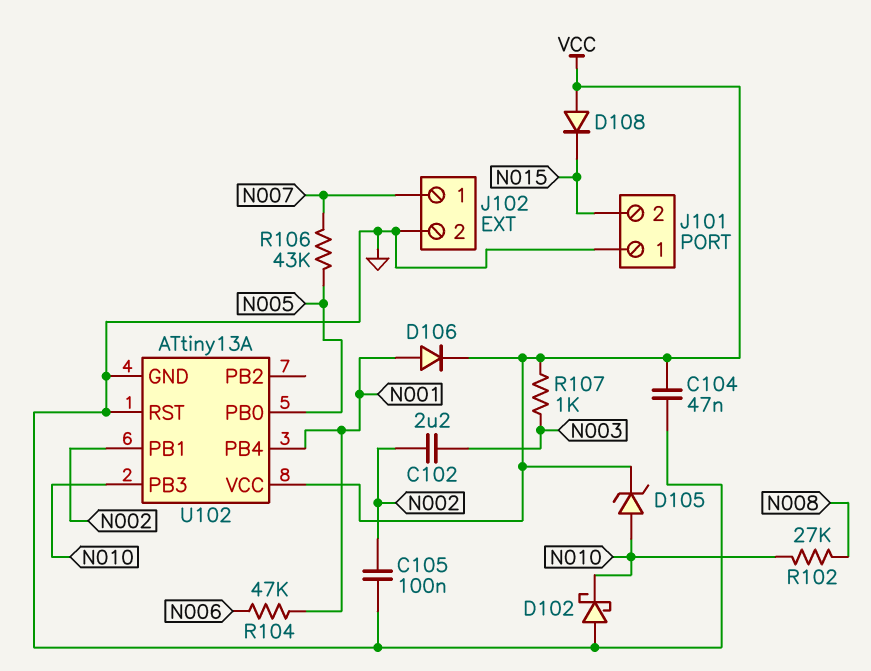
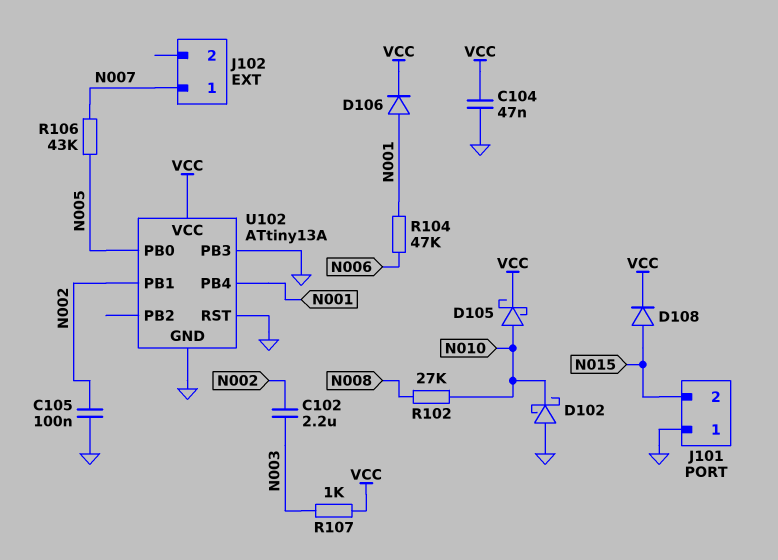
D105: zener (A N010, K VCC) -> schottky (A N010, K VCC)
D108: diode (A VCC, K N015) -> diode (A N015, K VCC)
J102 pin 2: GND -> none
U102 pin PB3: N010 -> GND

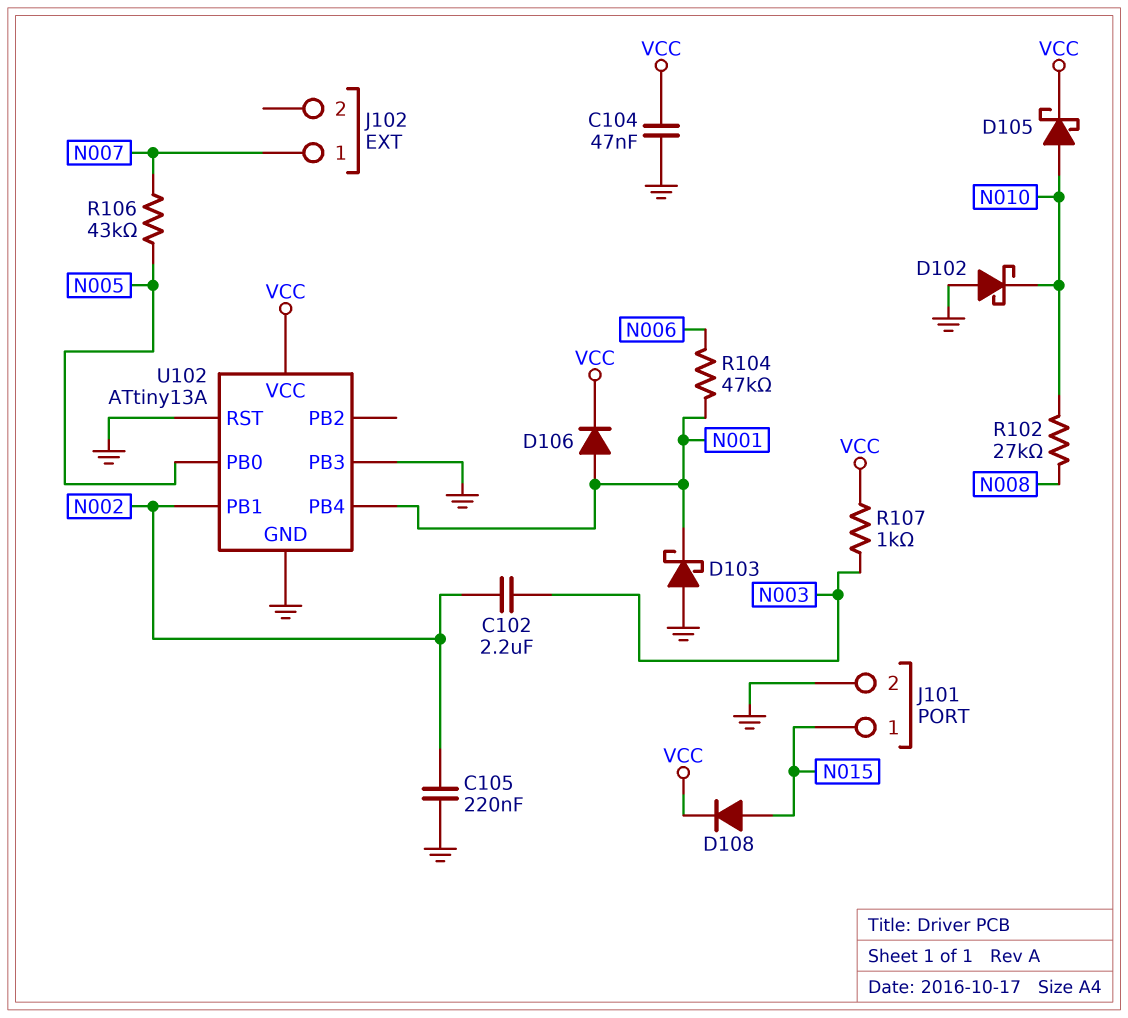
C105: 100nF (GND, N002) -> 220nF (GND, N002)
D103: none -> schottky (A GND, K N001)
J101 pin 1: GND -> N015
J101 pin 2: N015 -> GND

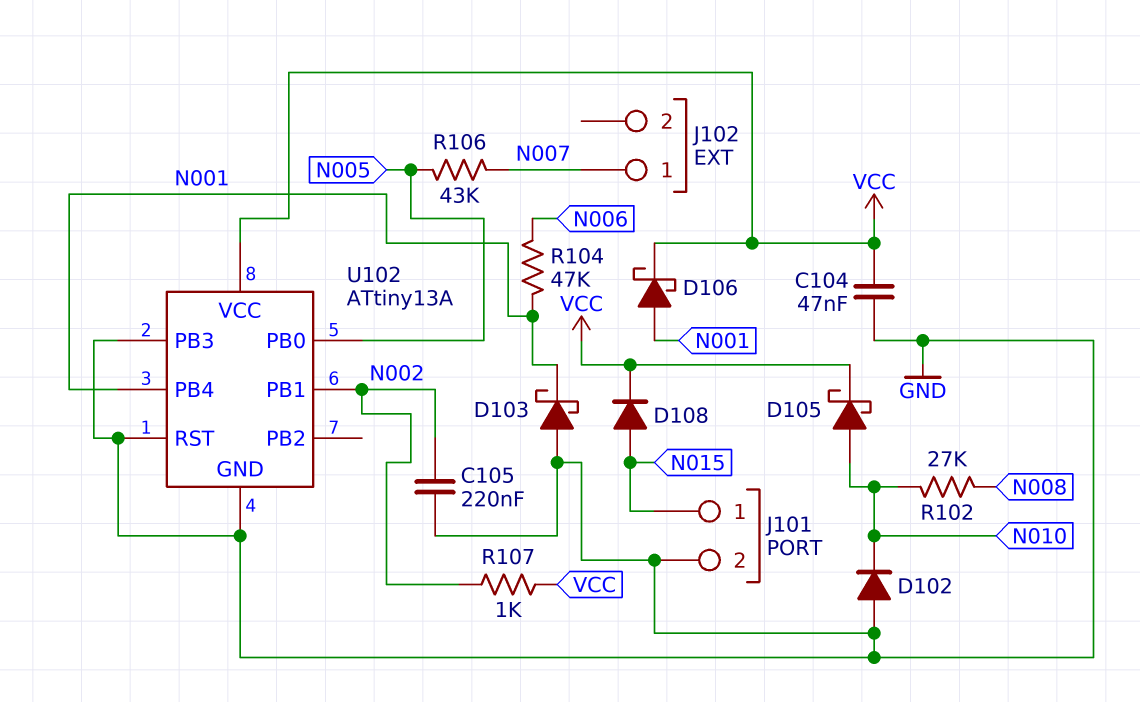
C102: 2.2uF (N002, N003) -> none
D102: schottky (A GND, K N010) -> diode (A GND, K N010)
D106: diode (A N001, K VCC) -> schottky (A N001, K VCC)
R107: 1k (N003, VCC) -> 1k (N002, VCC)

